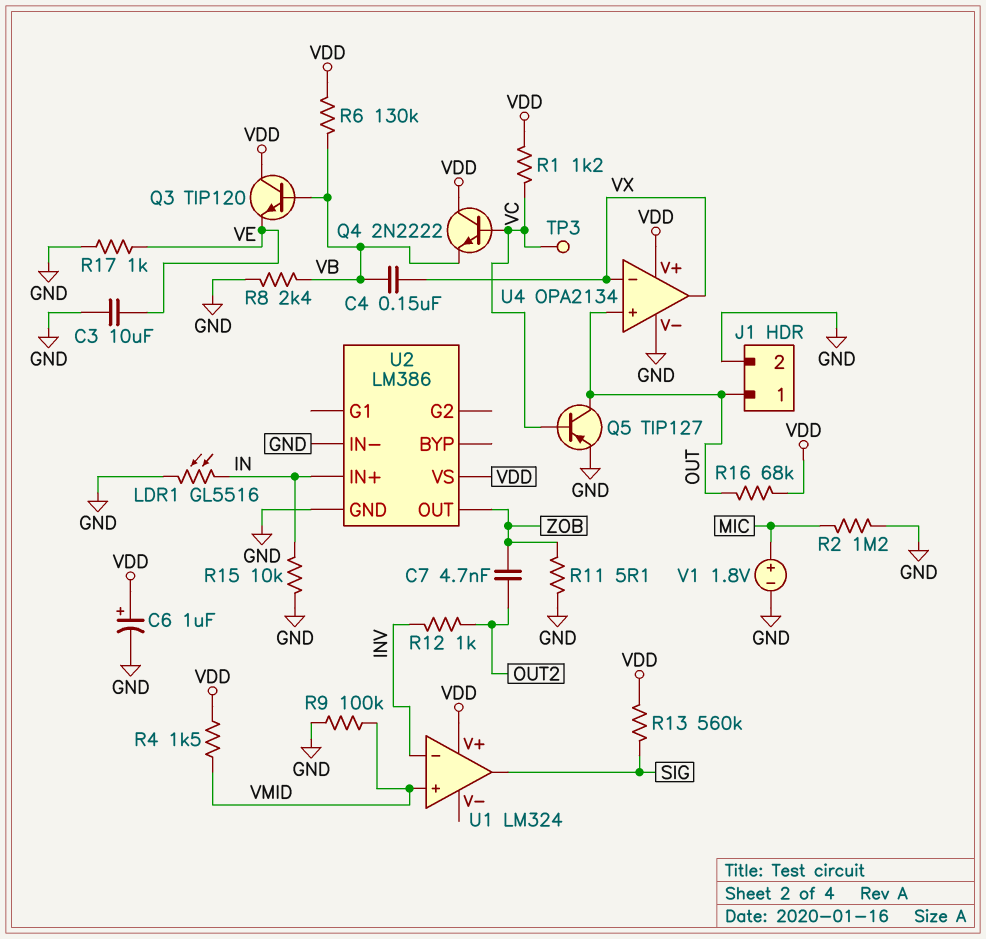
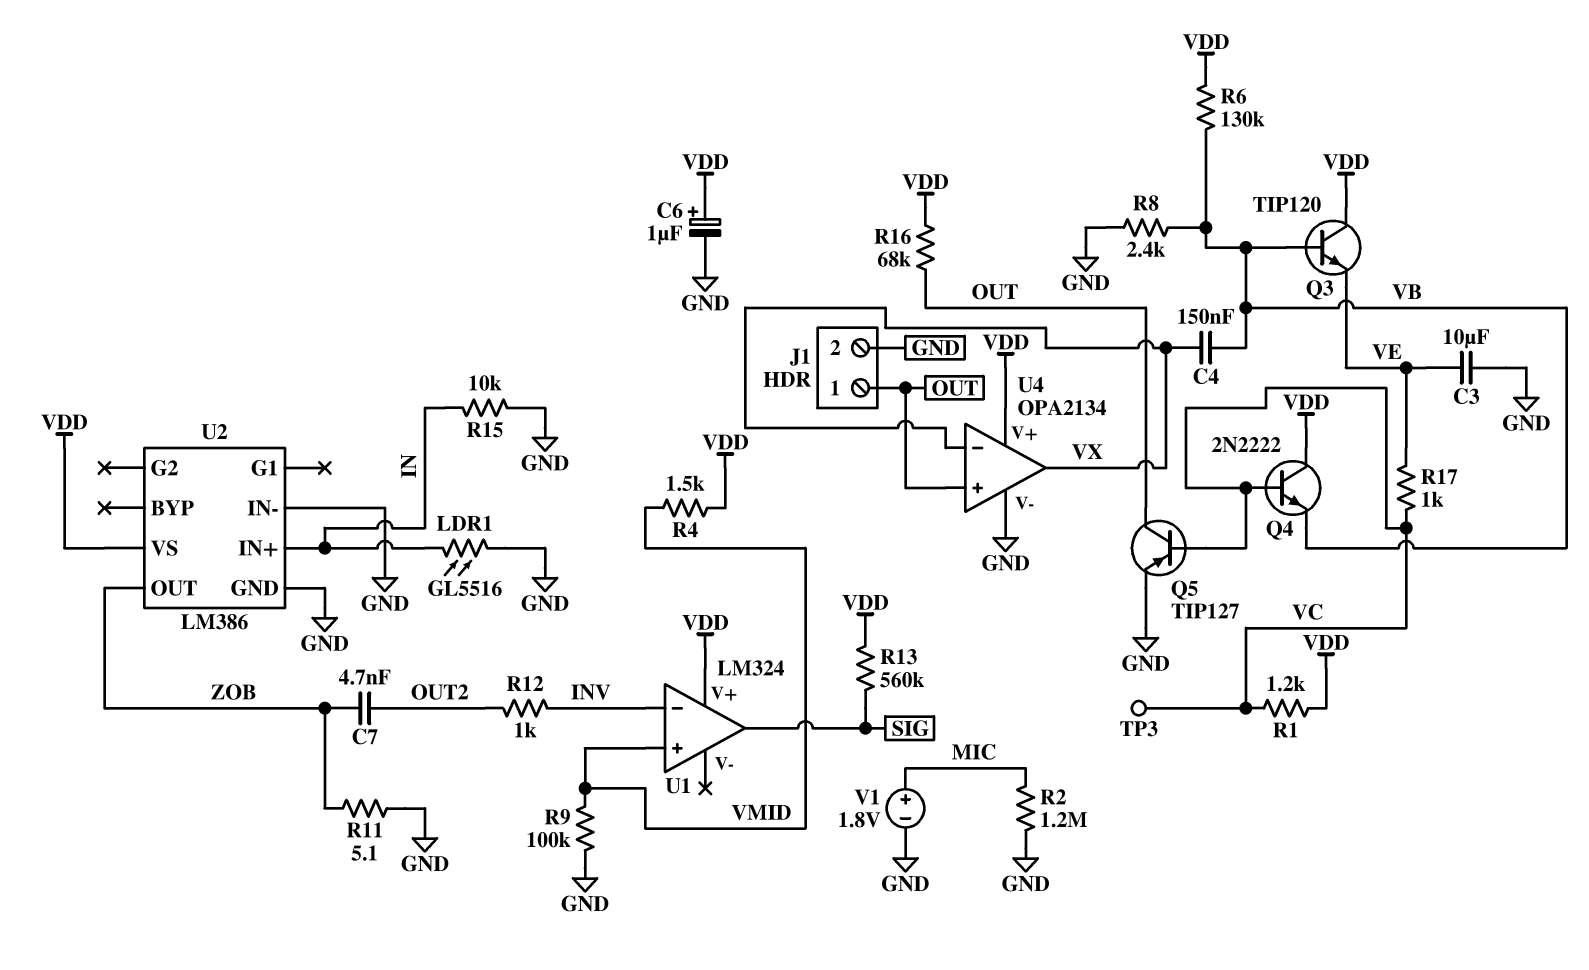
R17: 1k (GND, VE) -> 1k (VC, VE)

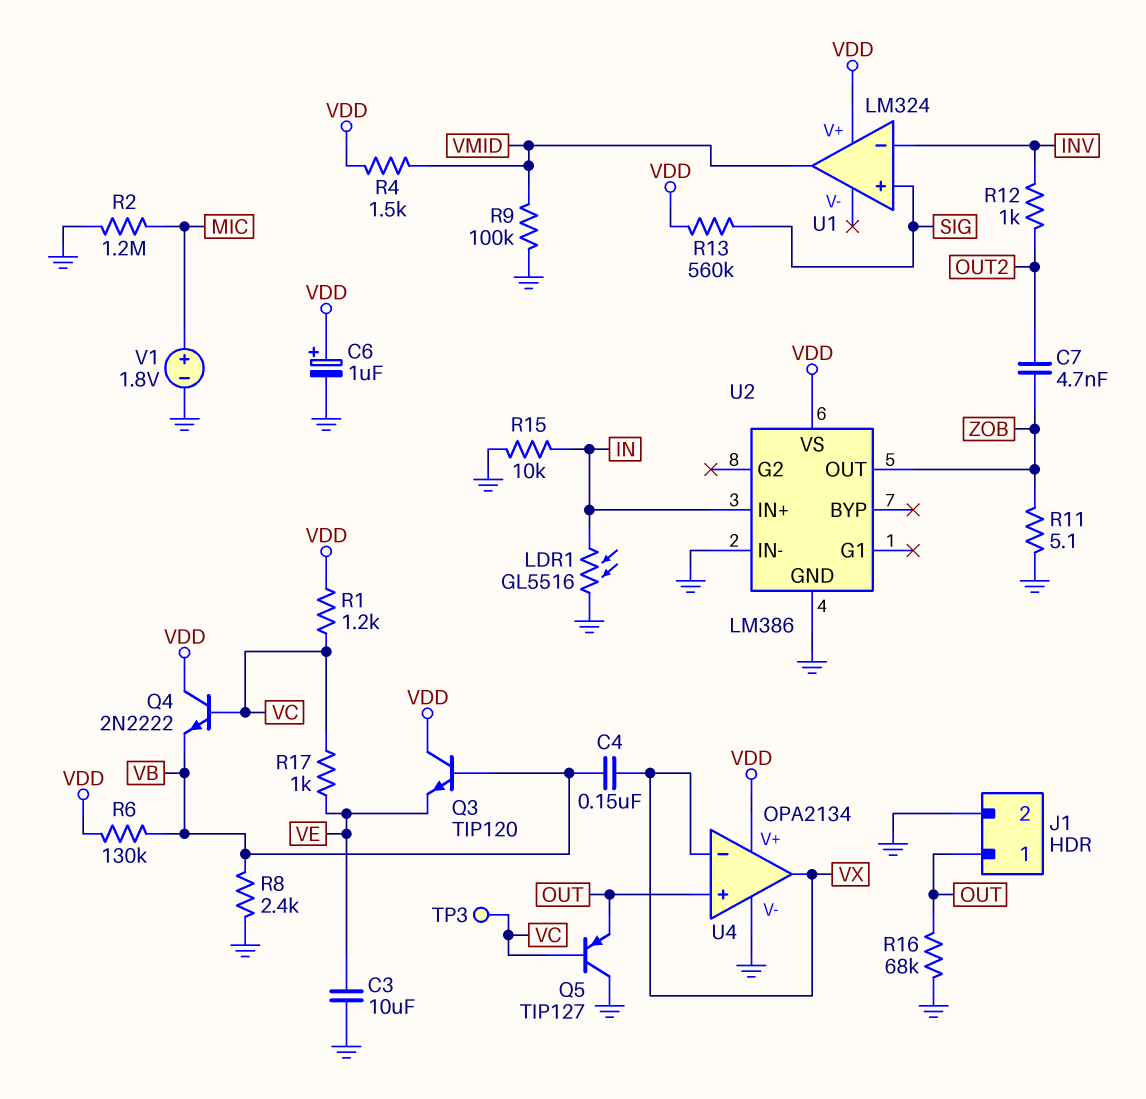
Q5: PNP TIP127 (B VC, C OUT, E GND) -> PNP TIP127 (B VC, C GND, E OUT)
R16: 68k (OUT, VDD) -> 68k (GND, OUT)
U1 pin in+: VMID -> SIG
U1 pin out: SIG -> VMID

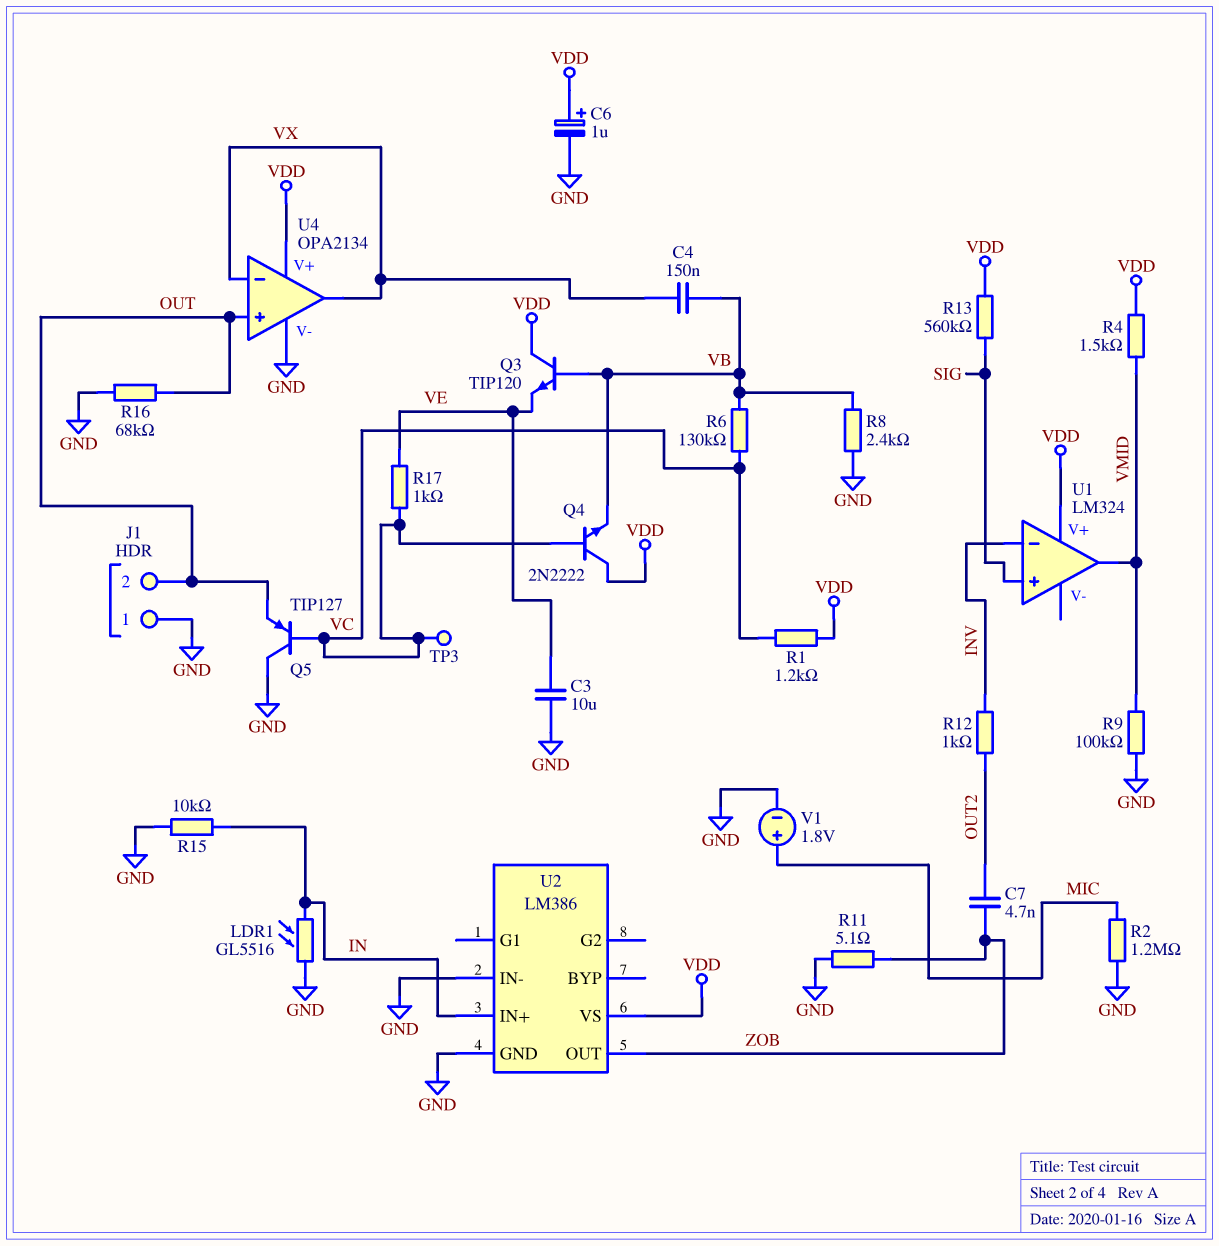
J1 pin 1: OUT -> GND
J1 pin 2: GND -> OUT
R6: 130k (VB, VDD) -> 130k (VB, VC)

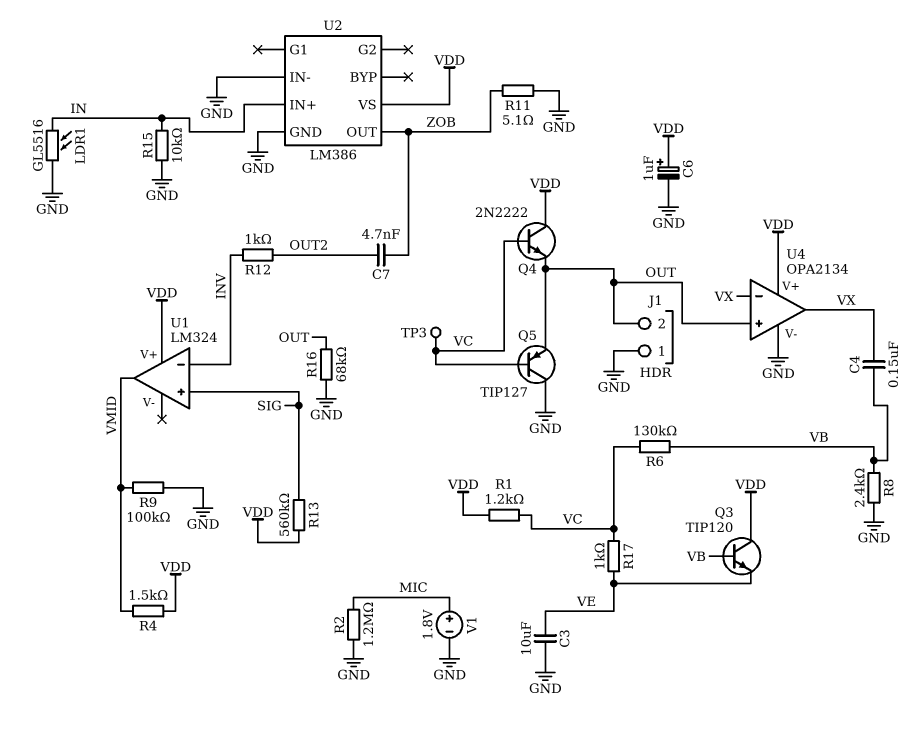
Q4: NPN 2N2222 (B VC, C VDD, E VB) -> NPN 2N2222 (B VC, C VDD, E OUT)

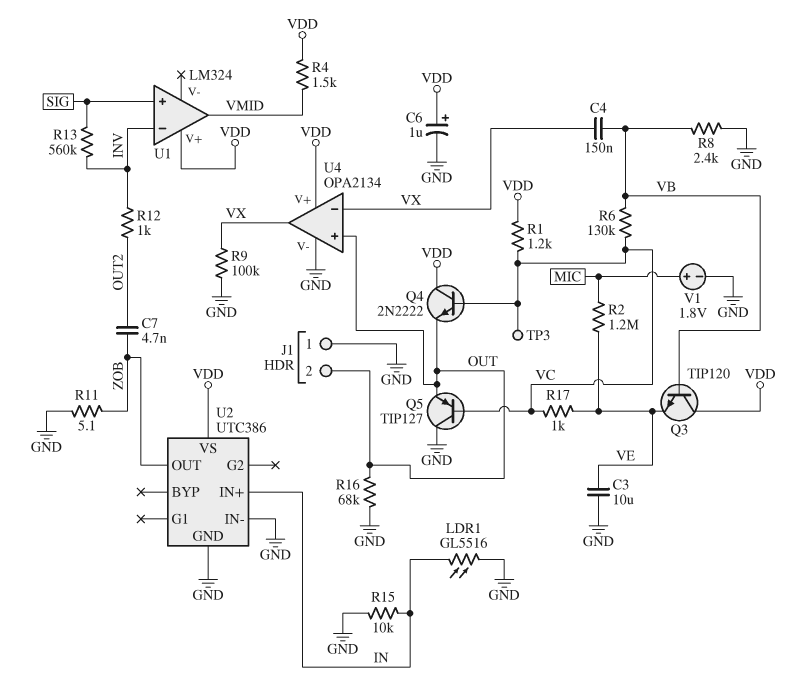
R2: 1.2M (GND, MIC) -> 1.2M (MIC, VE)
R9: 100k (GND, VMID) -> 100k (GND, VX)
R13: 560k (SIG, VDD) -> 560k (INV, SIG)
U2: LM386 -> UTC386

